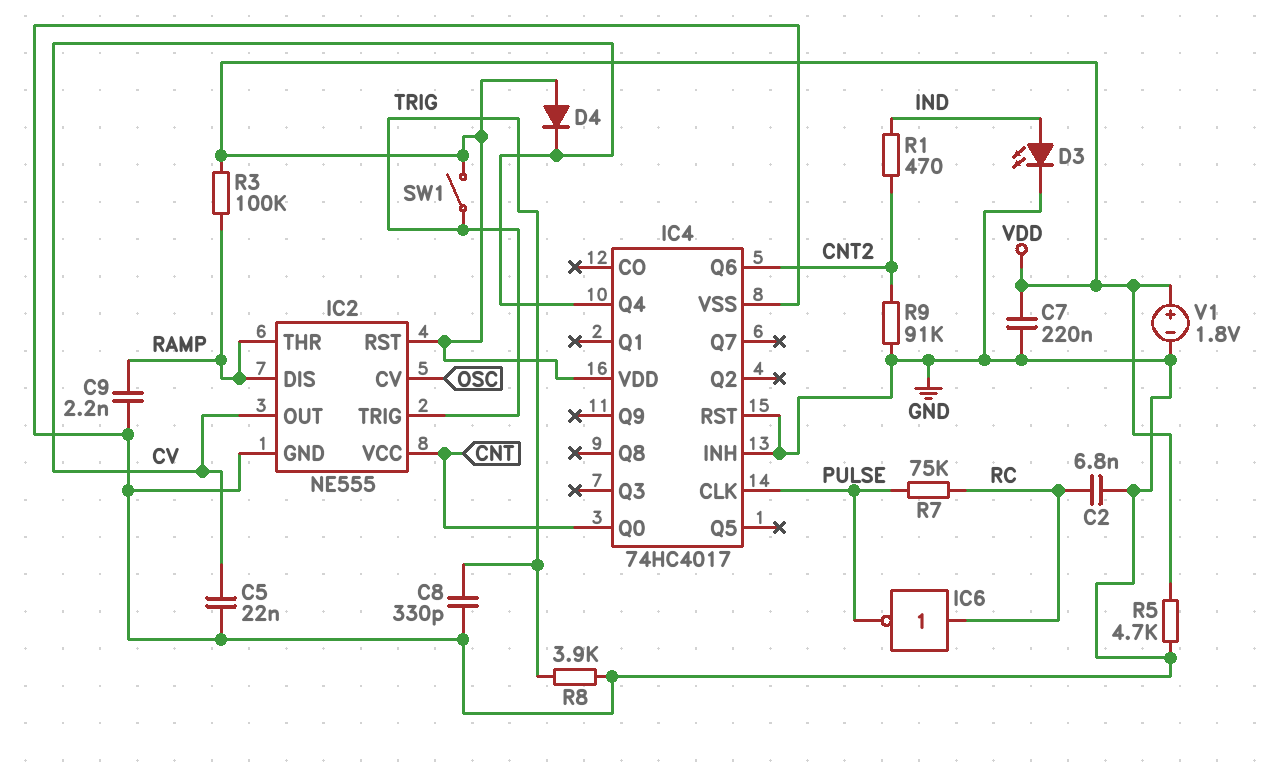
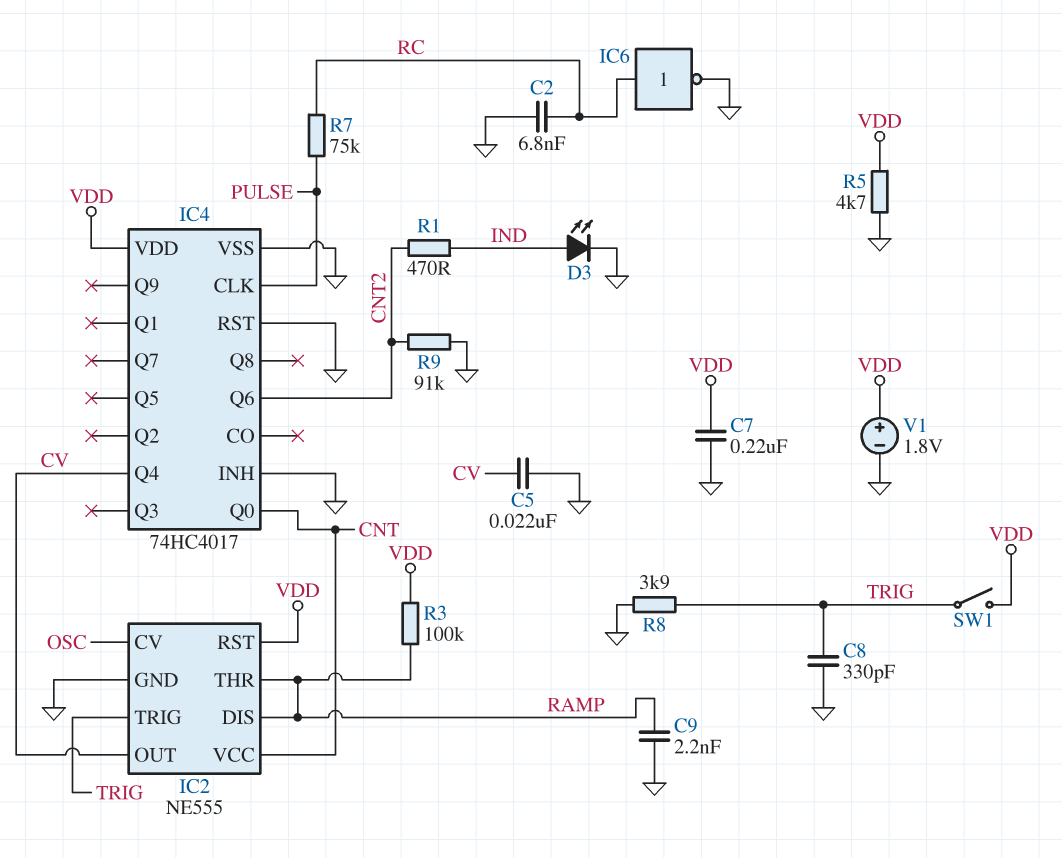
D4: diode (A VDD, K CV) -> none
IC6: NOT (in RC, out PULSE) -> NOT (in RC, out GND)

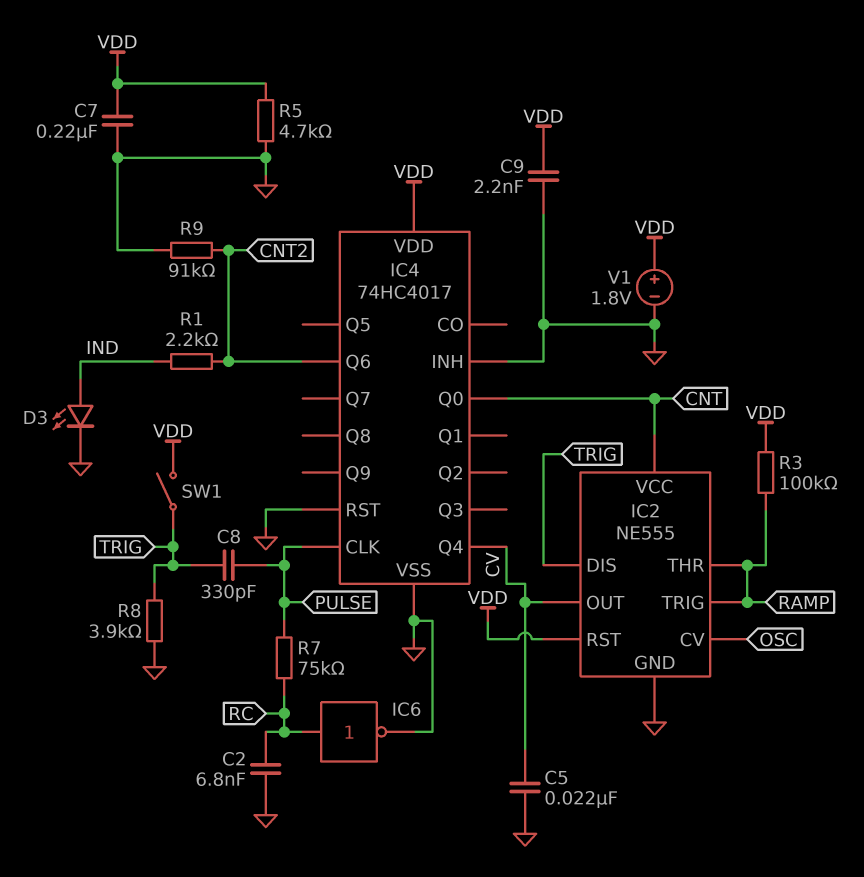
C8: 330pF (GND, TRIG) -> 330pF (PULSE, TRIG)
C9: 2.2nF (GND, RAMP) -> 2.2nF (GND, VDD)
IC2 pin DIS: RAMP -> TRIG
IC2 pin TRIG: TRIG -> RAMP
R1: 470 (CNT2, IND) -> 2.2k (CNT2, IND)

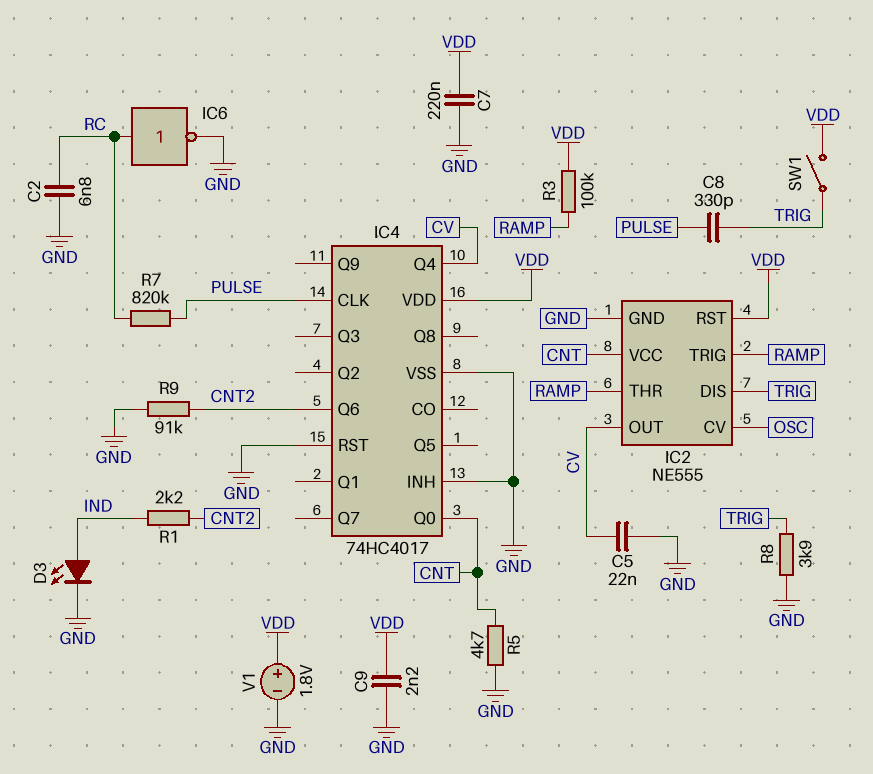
R5: 4.7k (GND, VDD) -> 4.7k (CNT, GND)
R7: 75k (PULSE, RC) -> 820k (PULSE, RC)

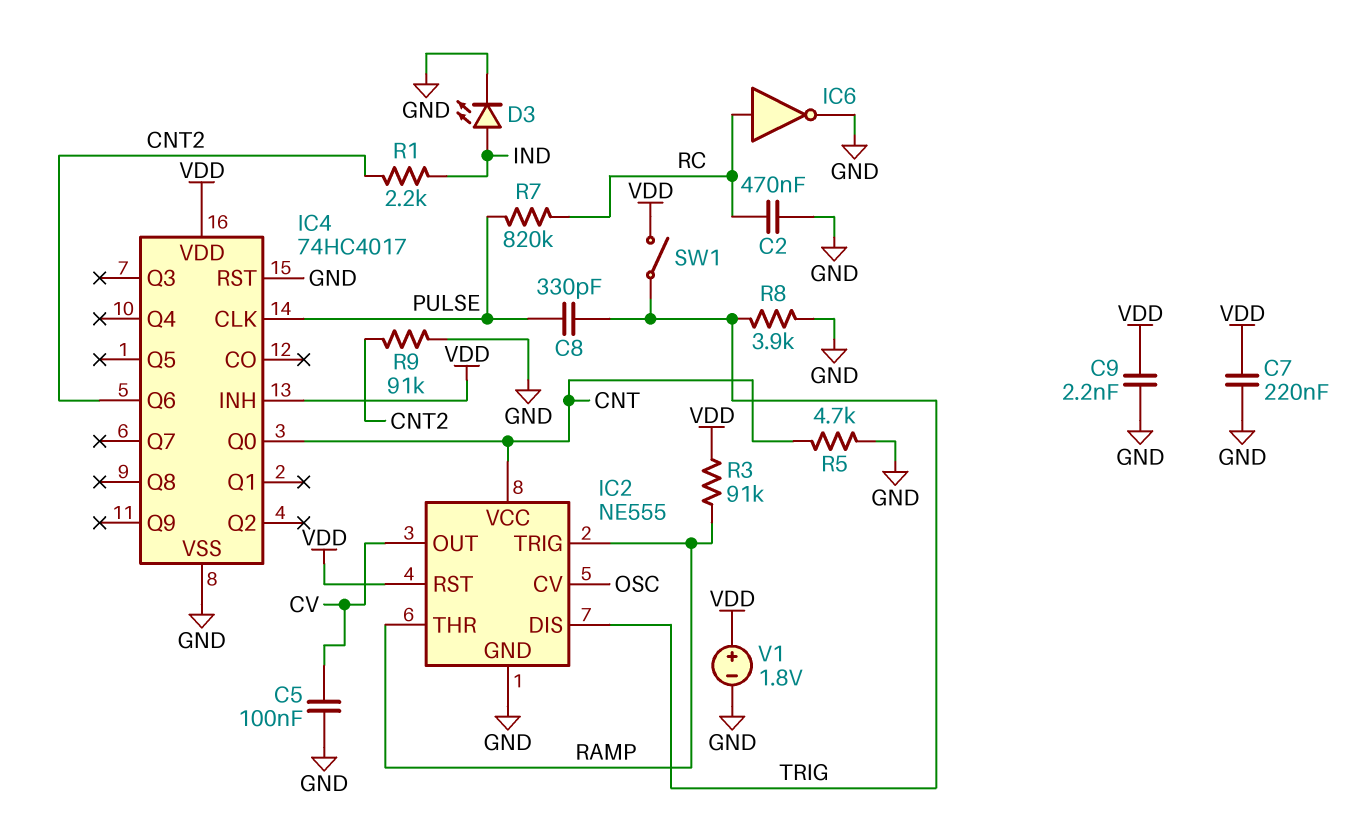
C2: 6.8nF (GND, RC) -> 470nF (GND, RC)
C5: 22nF (CV, GND) -> 100nF (CV, GND)
IC4 pin INH: GND -> VDD
IC4 pin Q4: CV -> none
R3: 100k (RAMP, VDD) -> 91k (RAMP, VDD)

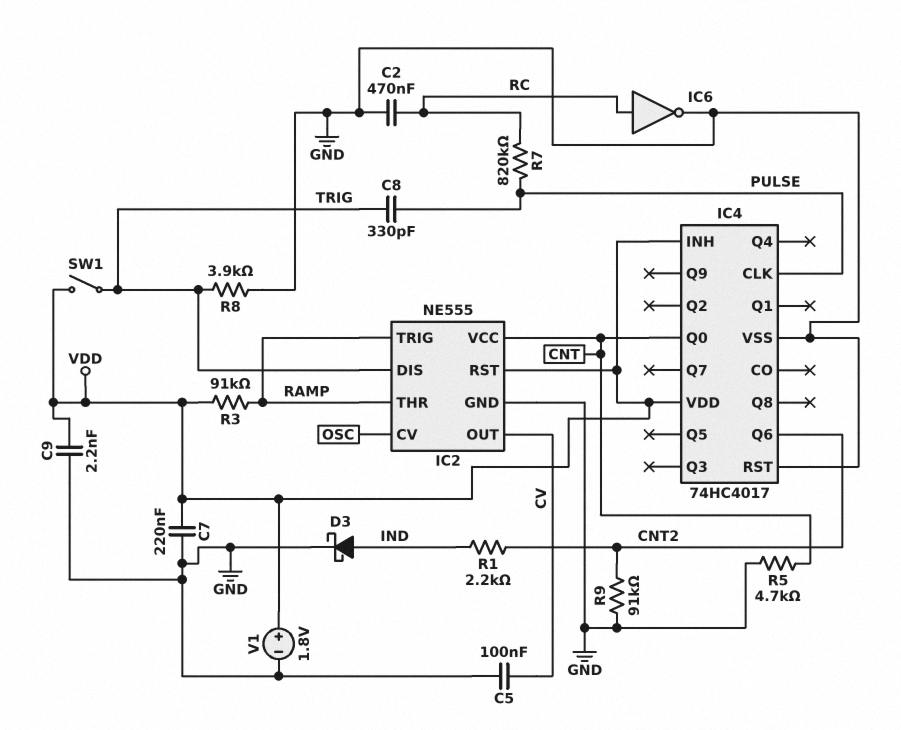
D3: LED (A IND, K GND) -> schottky (A IND, K GND)

